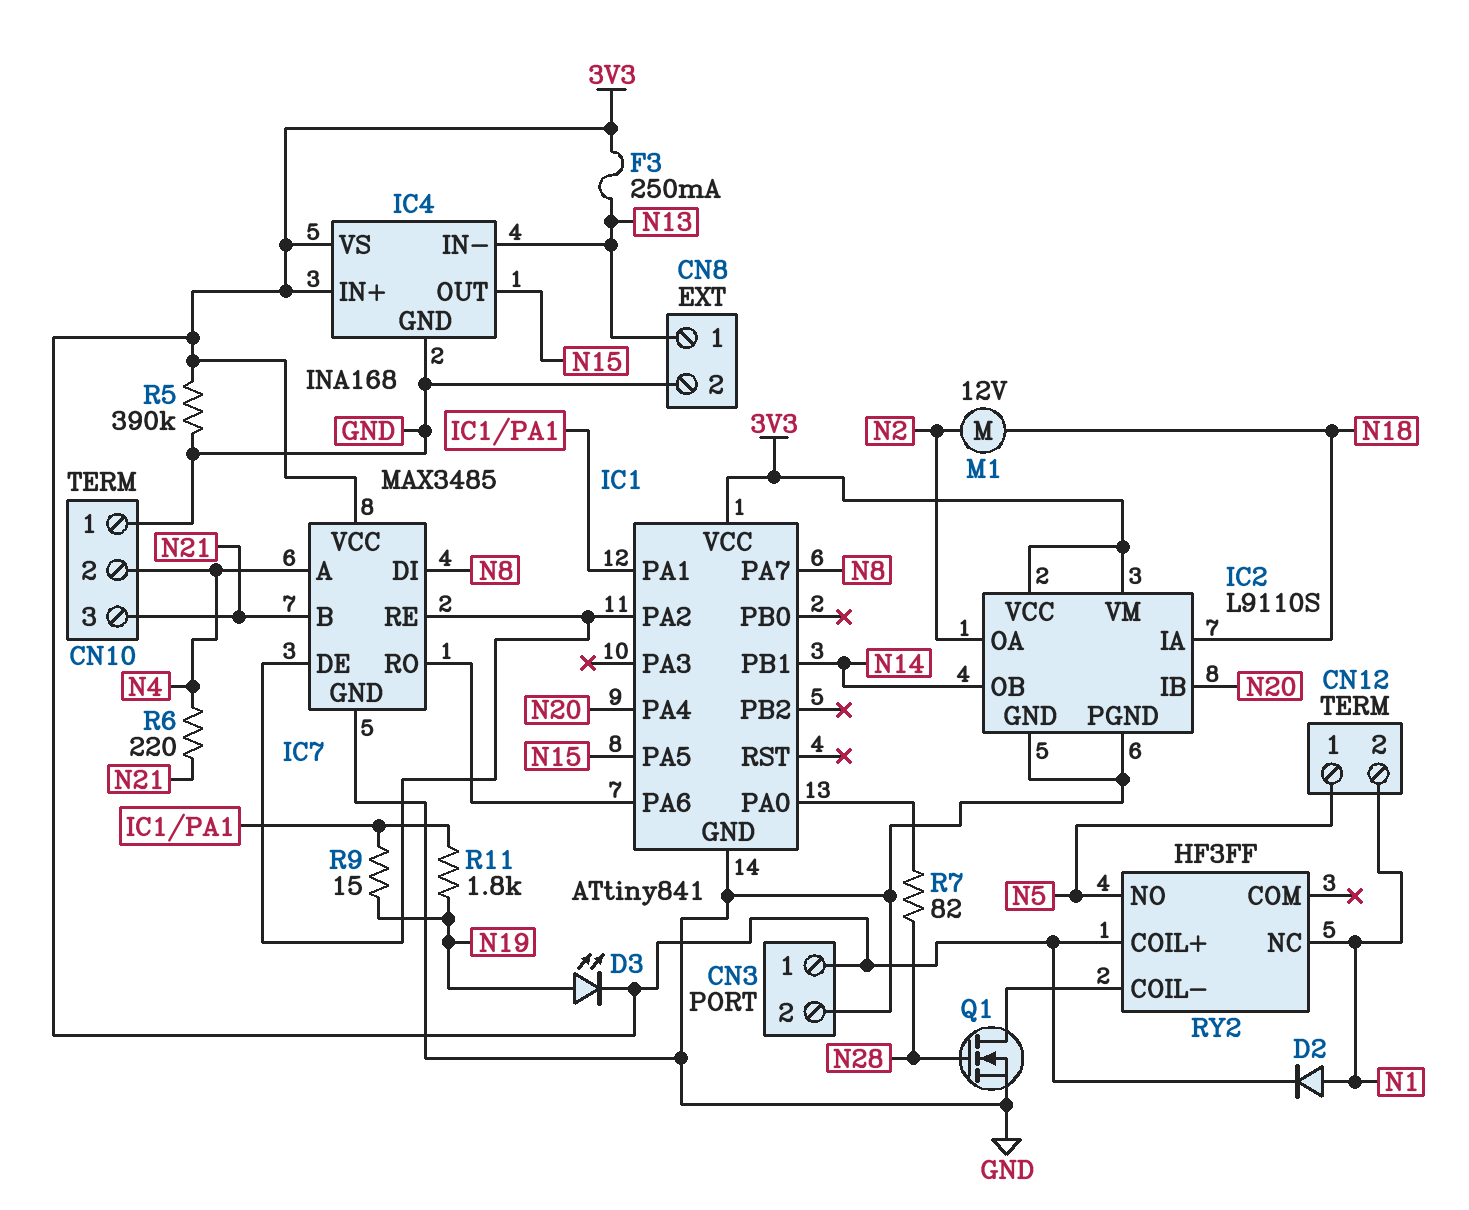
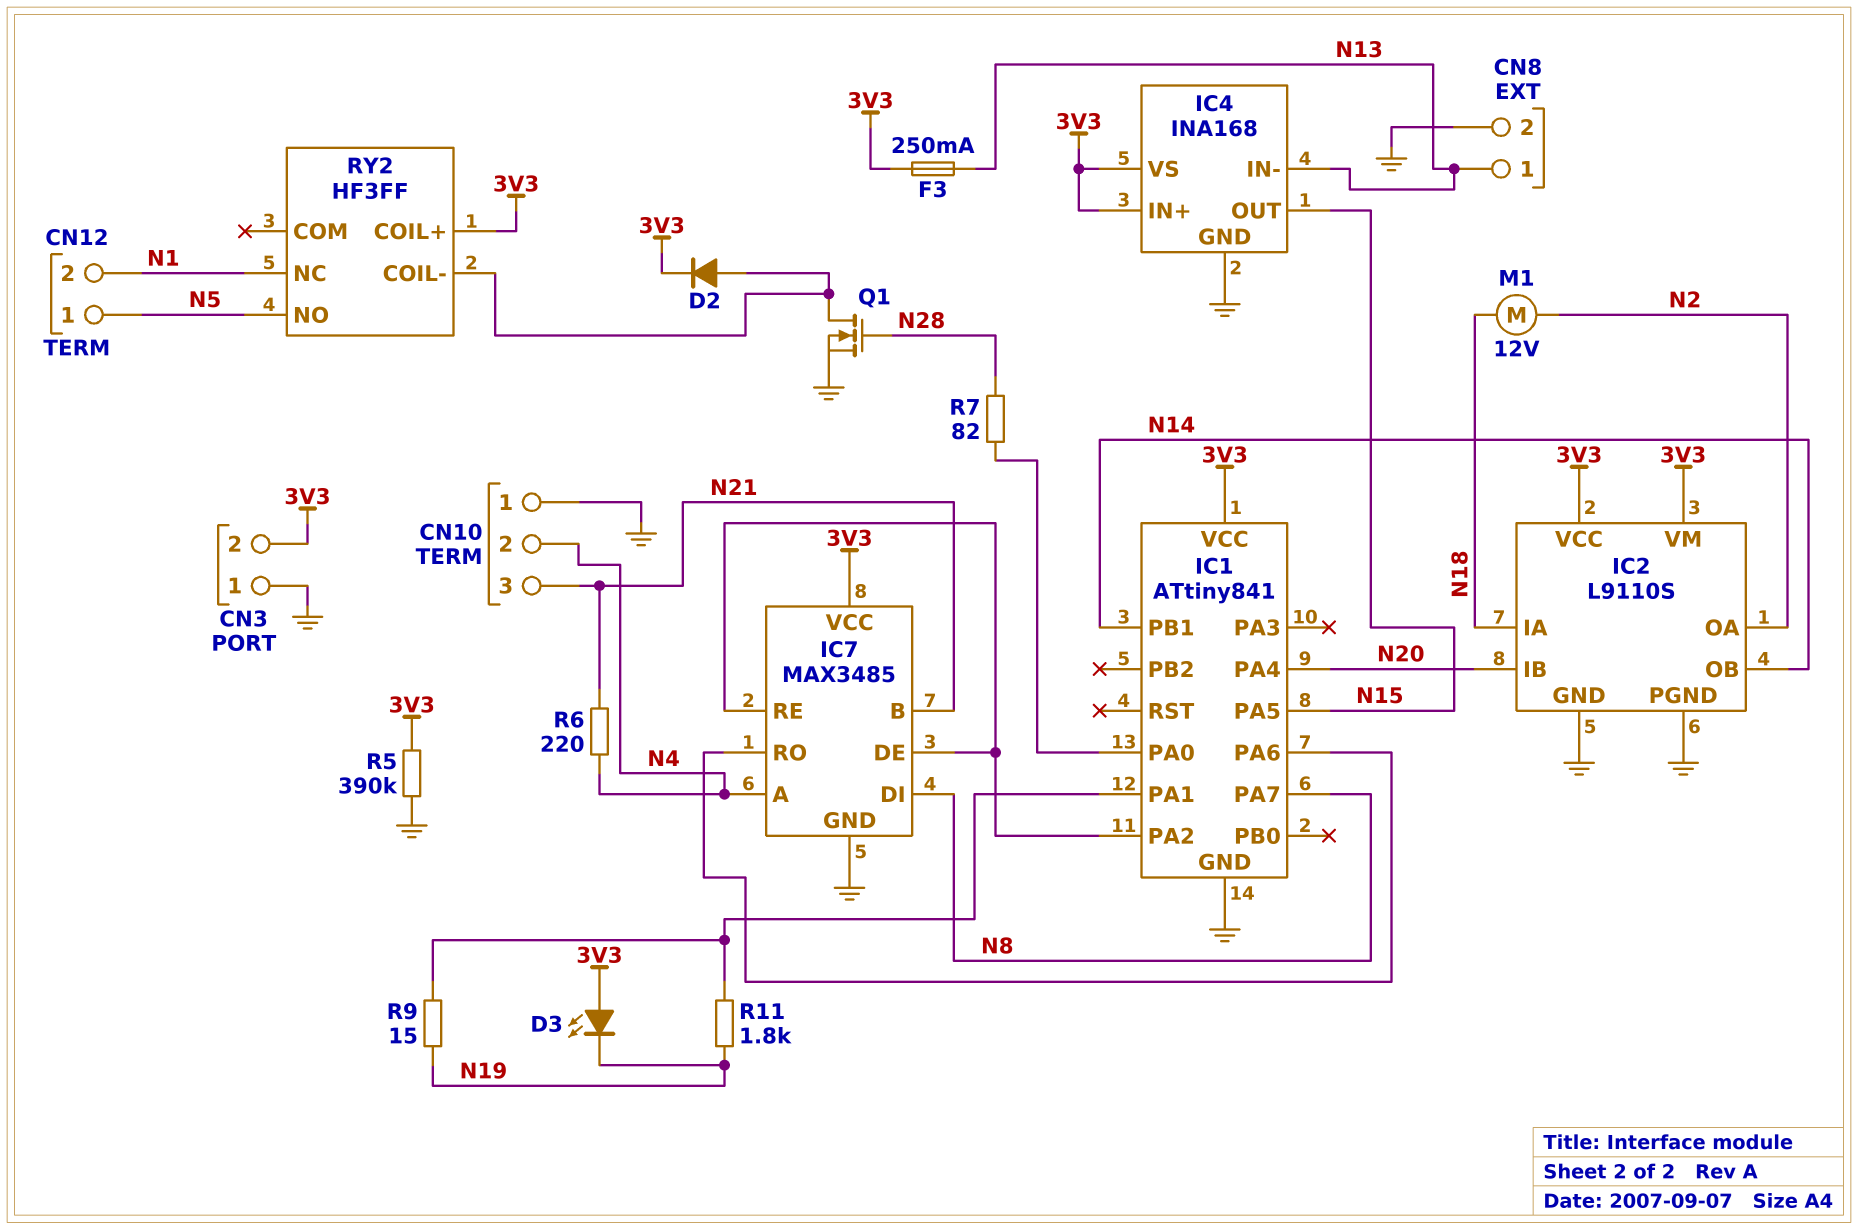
CN3 pin 1: 3V3 -> GND
CN3 pin 2: GND -> 3V3
D2: diode (A N1, K 3V3) -> diode (A RY2/COIL-, K 3V3)
D3: LED (A N19, K 3V3) -> LED (A 3V3, K N19)

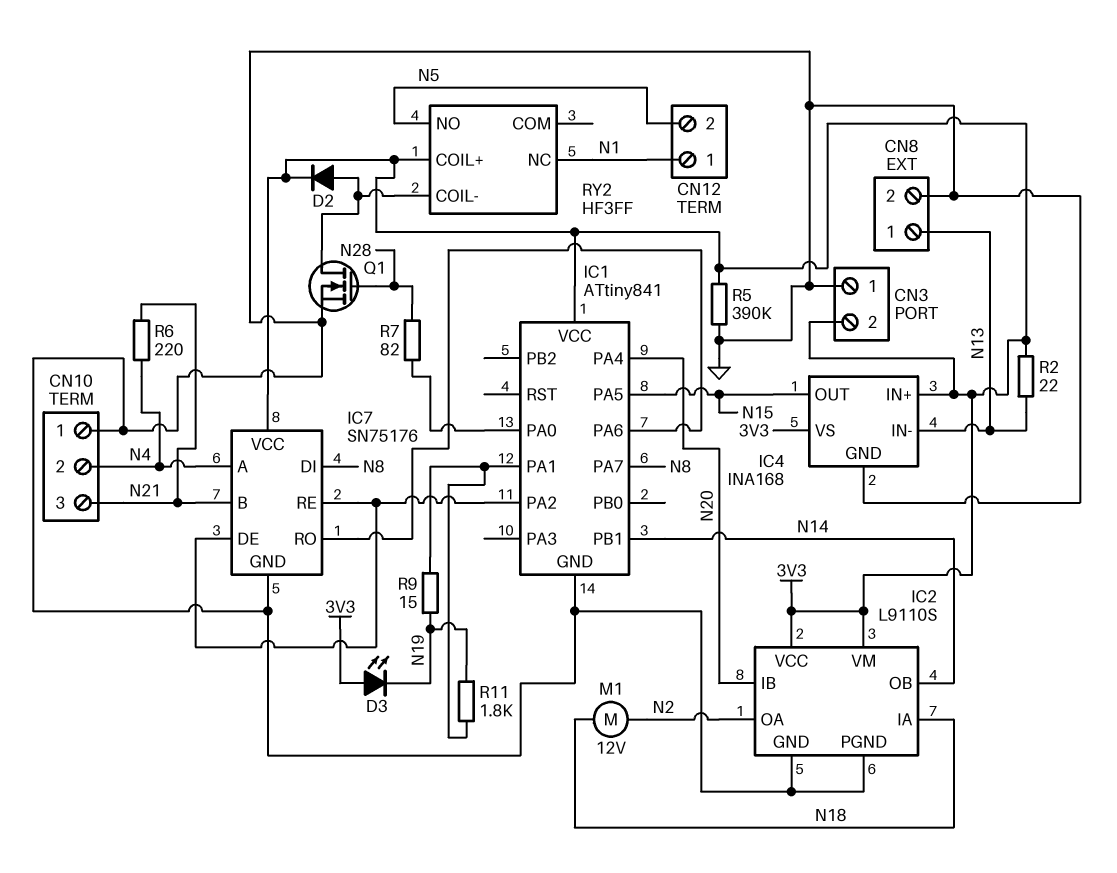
CN12 pin 1: N5 -> N1
CN12 pin 2: N1 -> N5
F3: 250mA (3V3, N13) -> none
IC7: MAX3485 -> SN75176
R2: none -> 22 (3V3, N13)

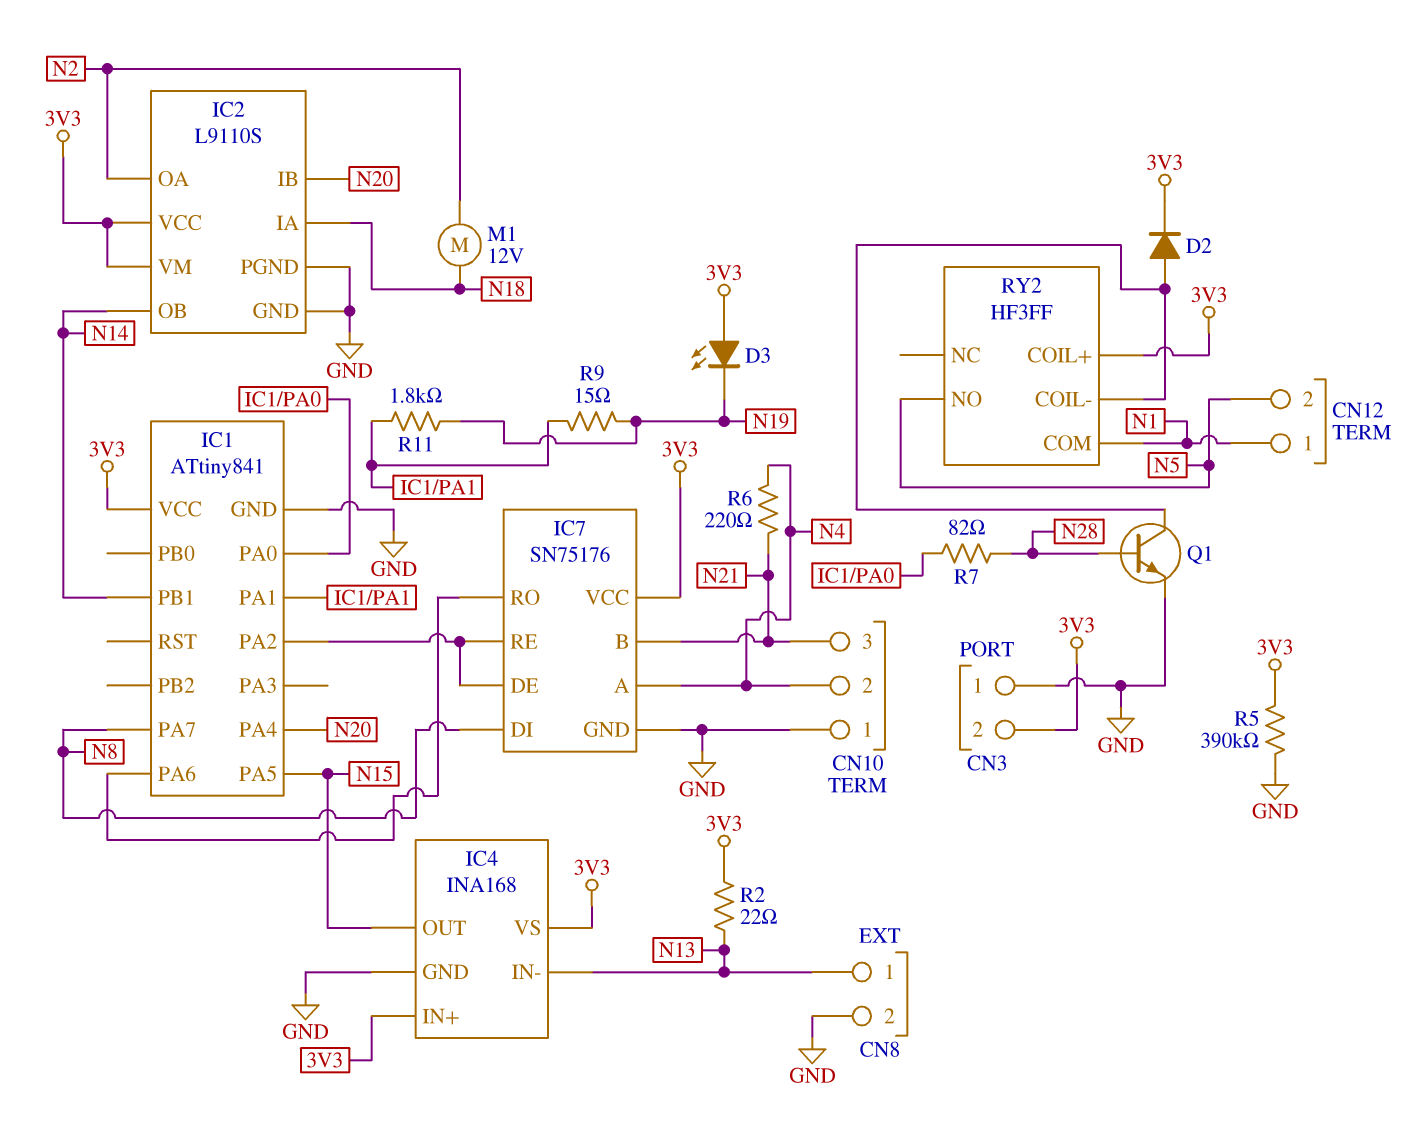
Q1: NMOS (G N28, D RY2/COIL-, S GND) -> NPN (B N28, C RY2/COIL-, E GND)
RY2 pin COM: none -> N1
RY2 pin NC: N1 -> none

